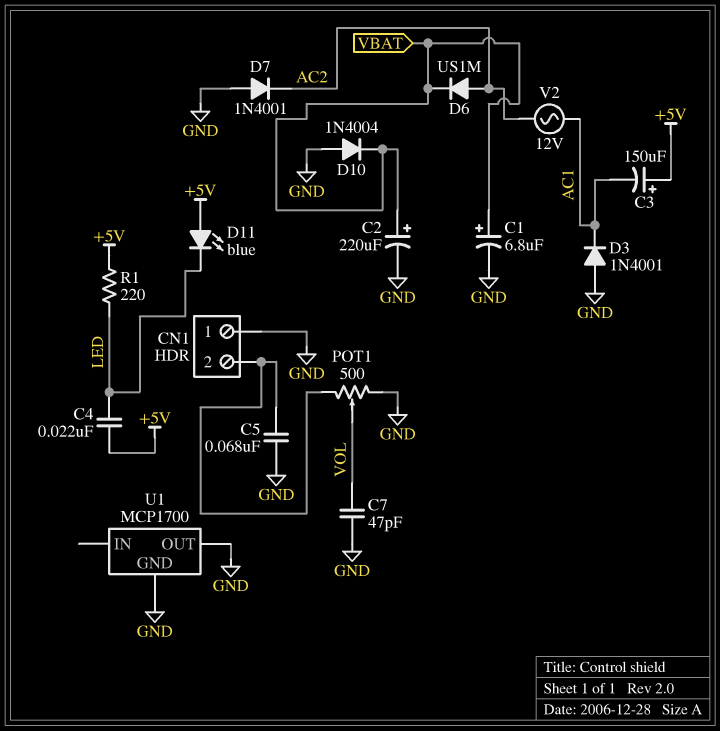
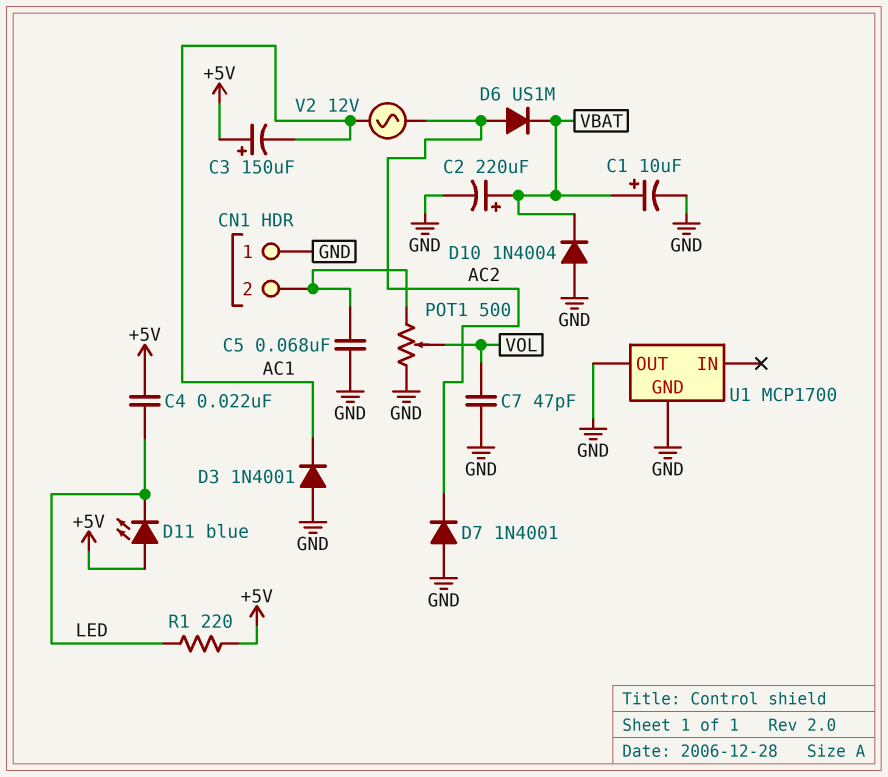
C1: 6.8uF (plus VBAT, minus GND) -> 10uF (plus VBAT, minus GND)

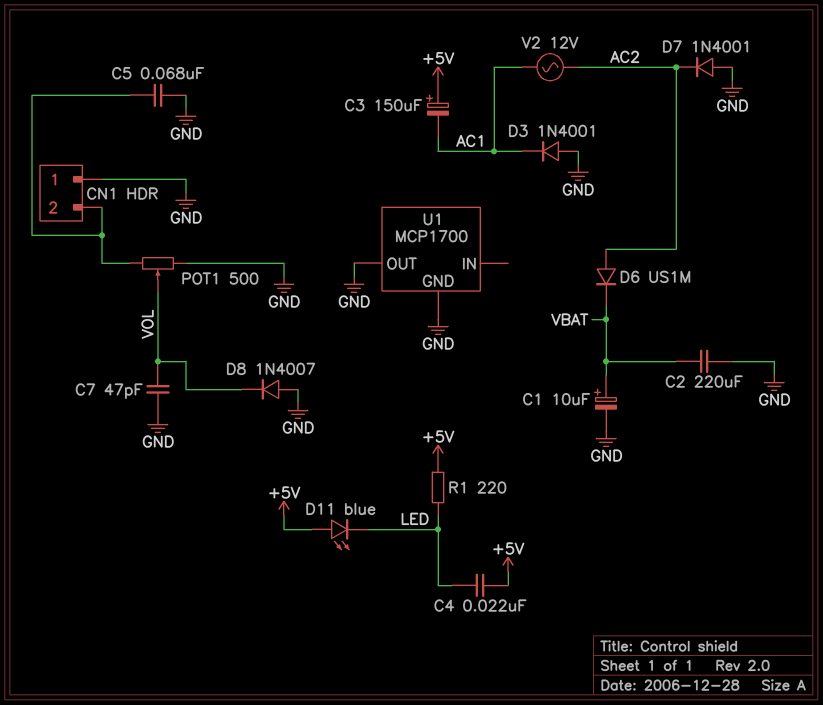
C2: 220uF (plus VBAT, minus GND) -> 220uF (GND, VBAT)
D8: none -> diode 1N4007 (A GND, K VOL)
D10: diode 1N4004 (A GND, K VBAT) -> none

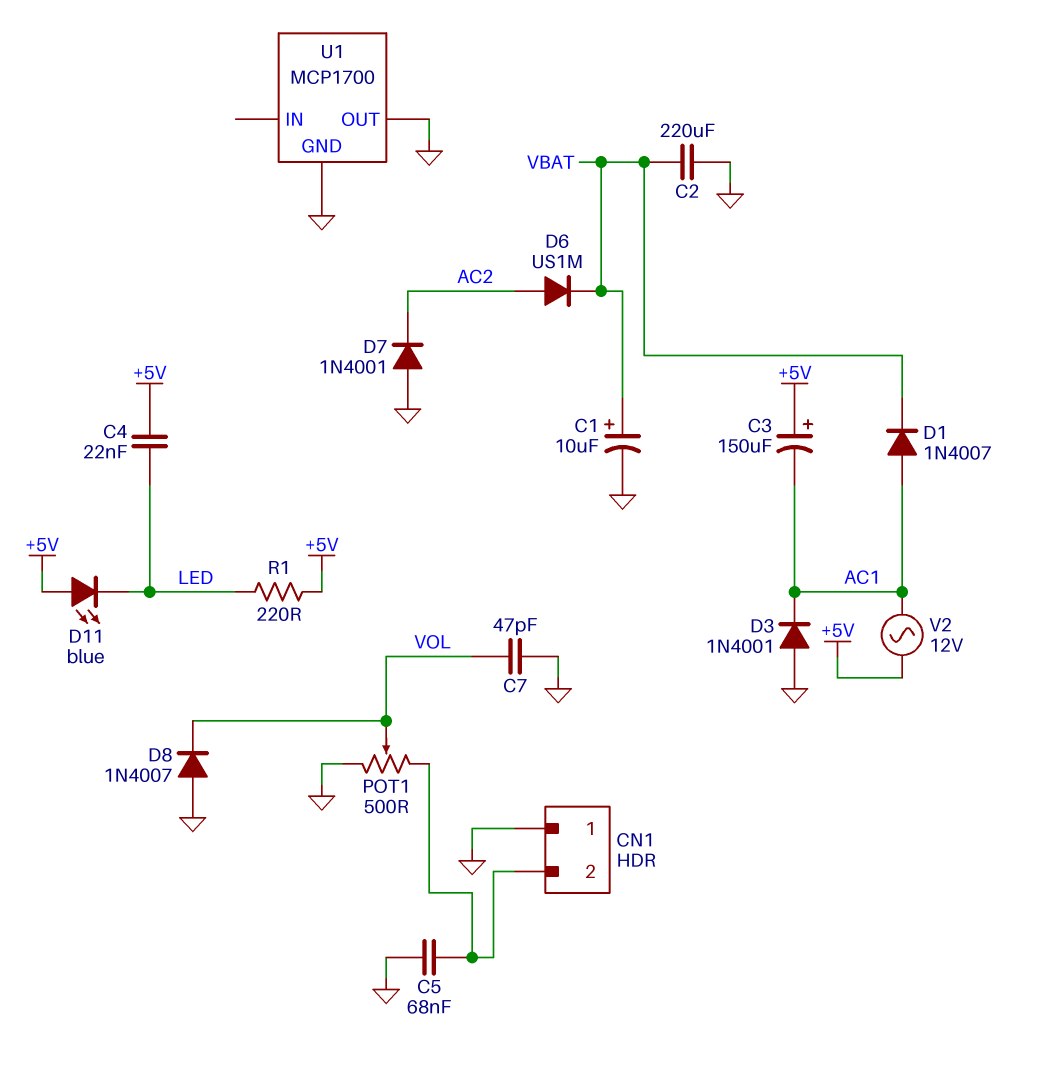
D1: none -> diode 1N4007 (A AC1, K VBAT)
V2: AC 12V (AC1, AC2) -> AC 12V (+5V, AC1)

